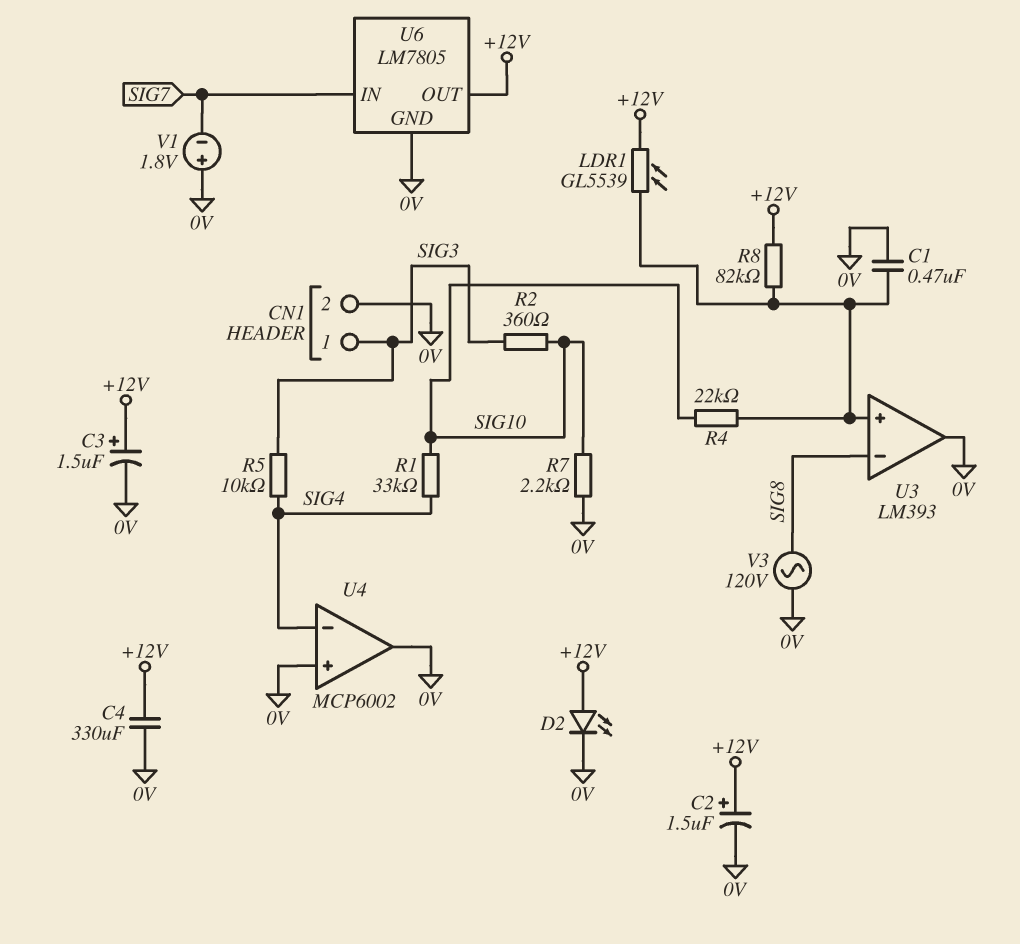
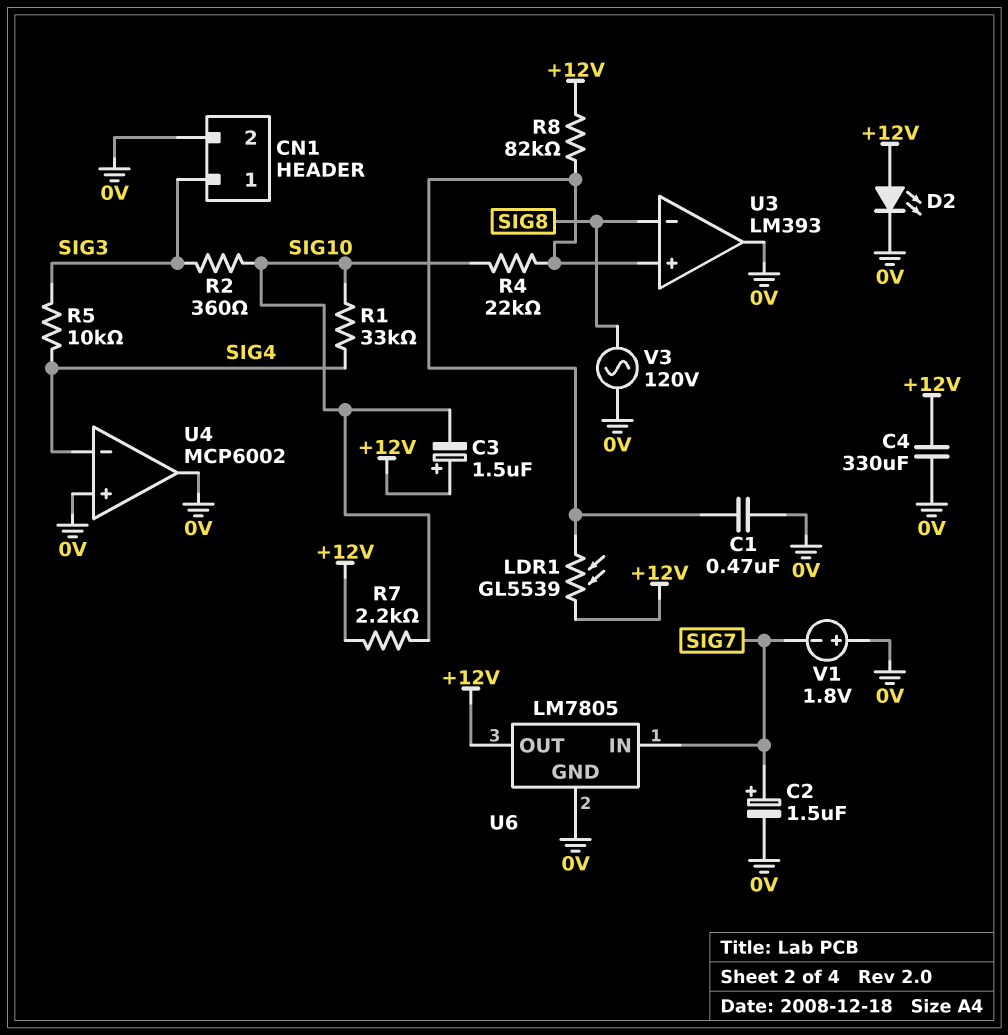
C2: 1.5uF (plus +12V, minus 0V) -> 1.5uF (plus SIG7, minus 0V)
C3: 1.5uF (plus +12V, minus 0V) -> 1.5uF (plus +12V, minus SIG10)
R7: 2.2k (0V, SIG10) -> 2.2k (+12V, SIG10)

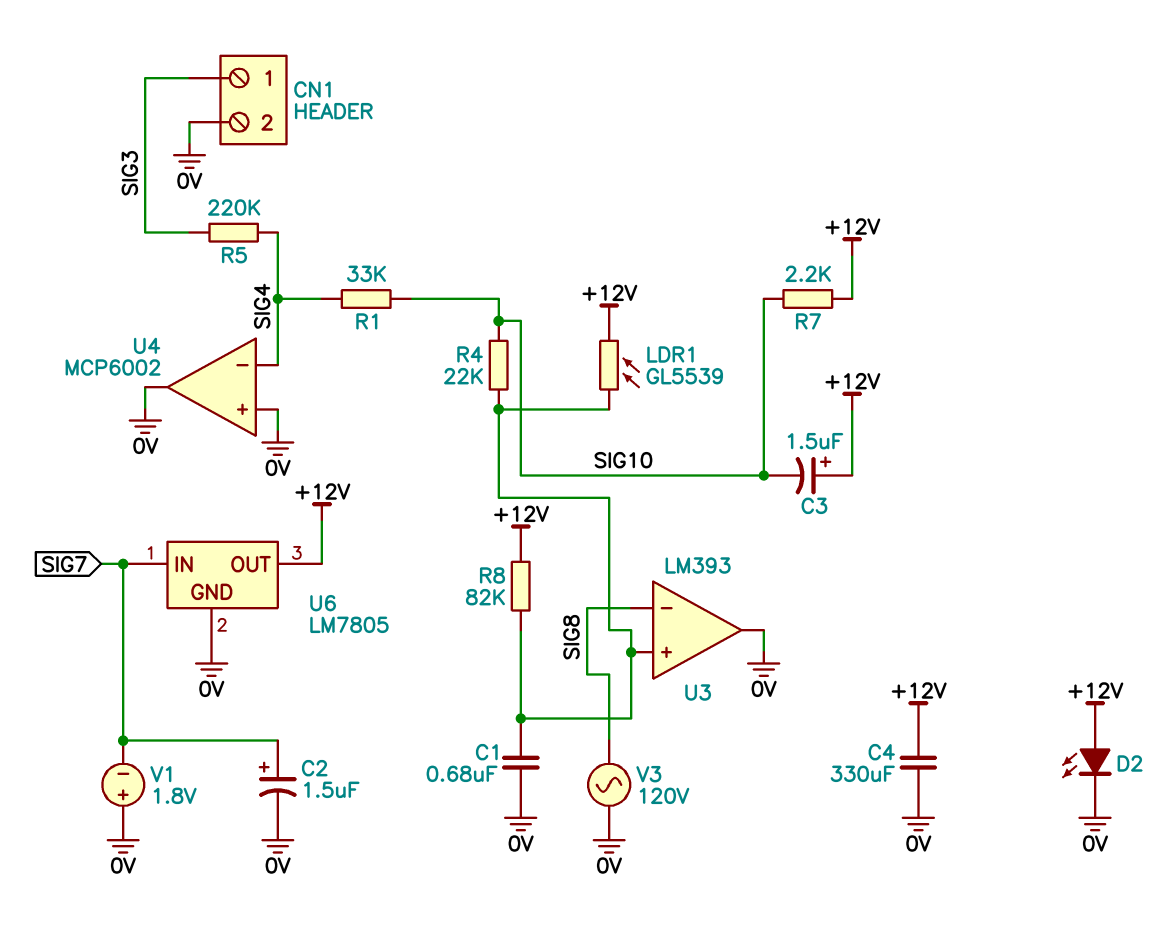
C1: 470nF (0V, U3/in+) -> 680nF (0V, U3/in+)
R2: 360 (SIG3, SIG10) -> none
R5: 10k (SIG3, SIG4) -> 220k (SIG3, SIG4)

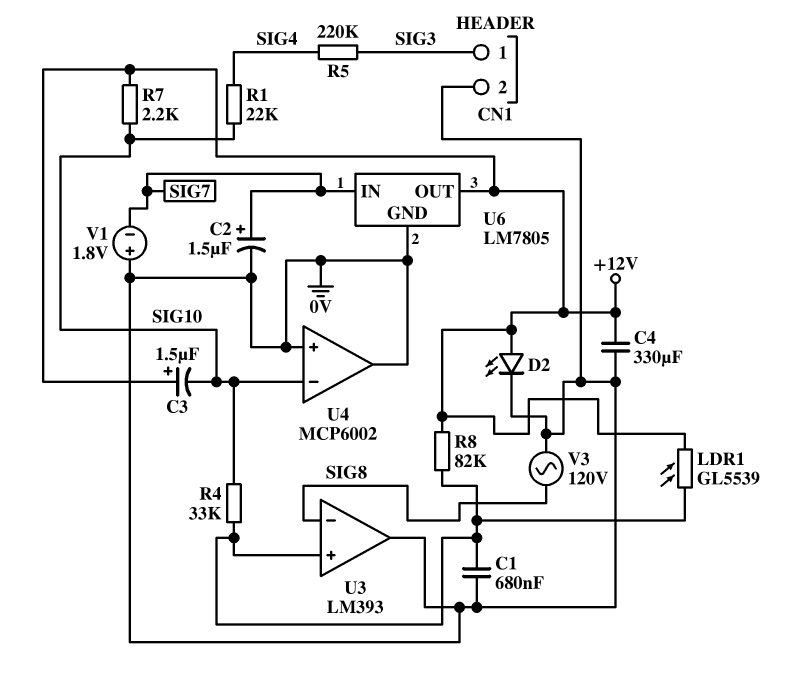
R1: 33k (SIG4, SIG10) -> 22k (SIG4, SIG10)
R4: 22k (SIG10, U3/in+) -> 33k (SIG10, U3/in+)
U4 pin in-: SIG4 -> SIG10

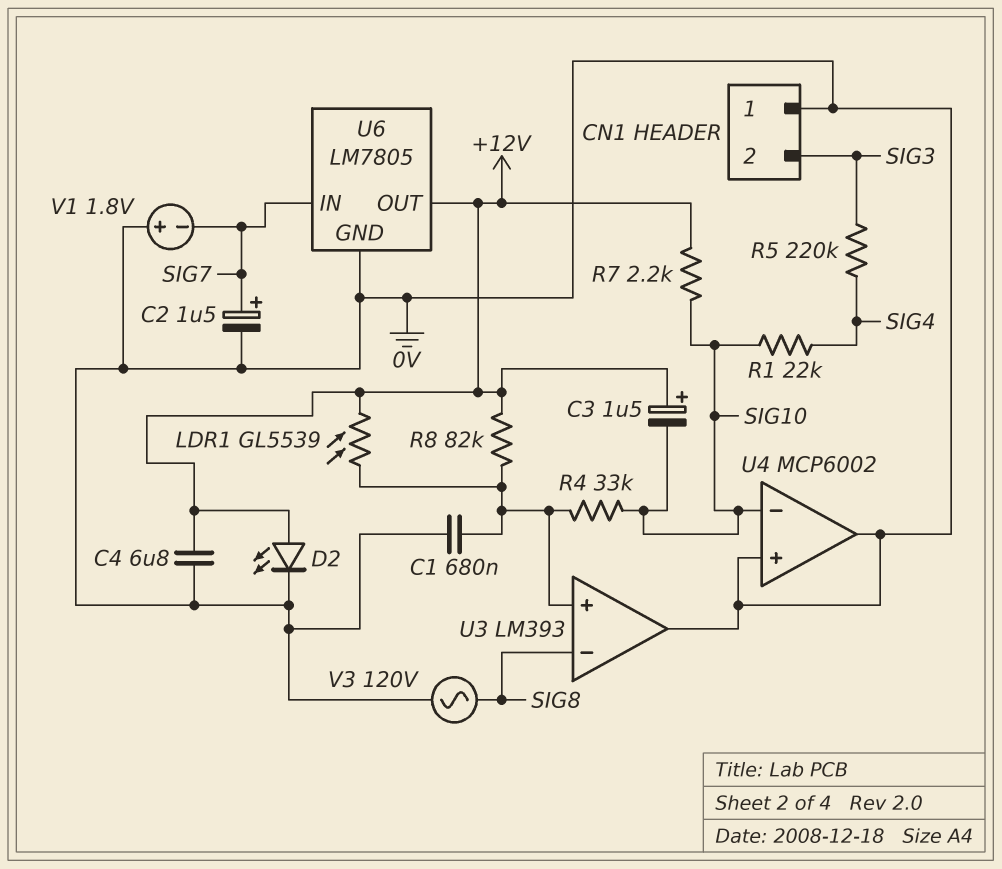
C4: 330uF (+12V, 0V) -> 6.8uF (+12V, 0V)
CN1 pin 1: SIG3 -> 0V
CN1 pin 2: 0V -> SIG3

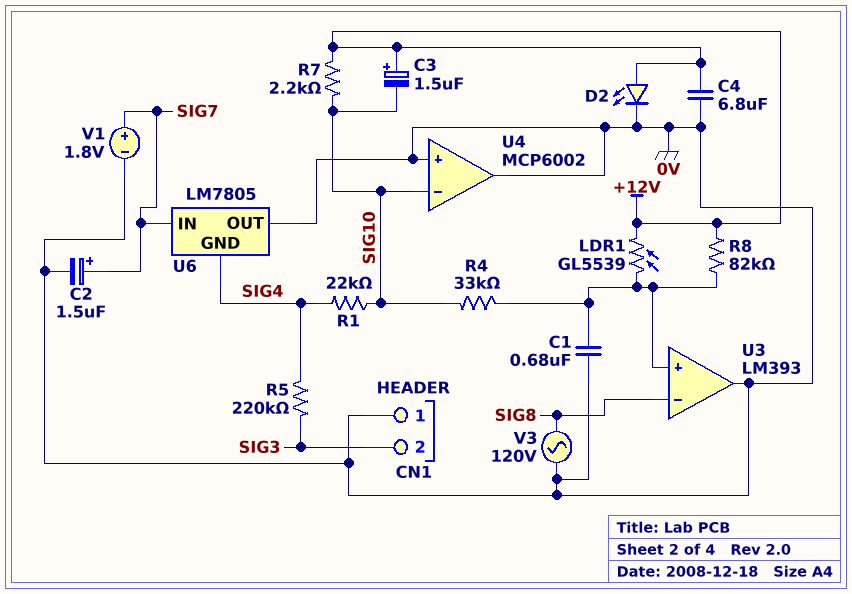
U6 pin GND: 0V -> SIG4
U6 pin OUT: +12V -> 0V
V1: 1.8V (plus 0V, minus SIG7) -> 1.8V (plus SIG7, minus 0V)

